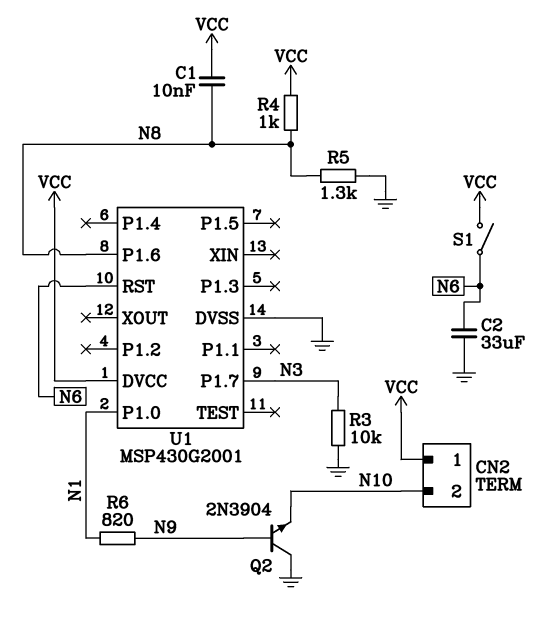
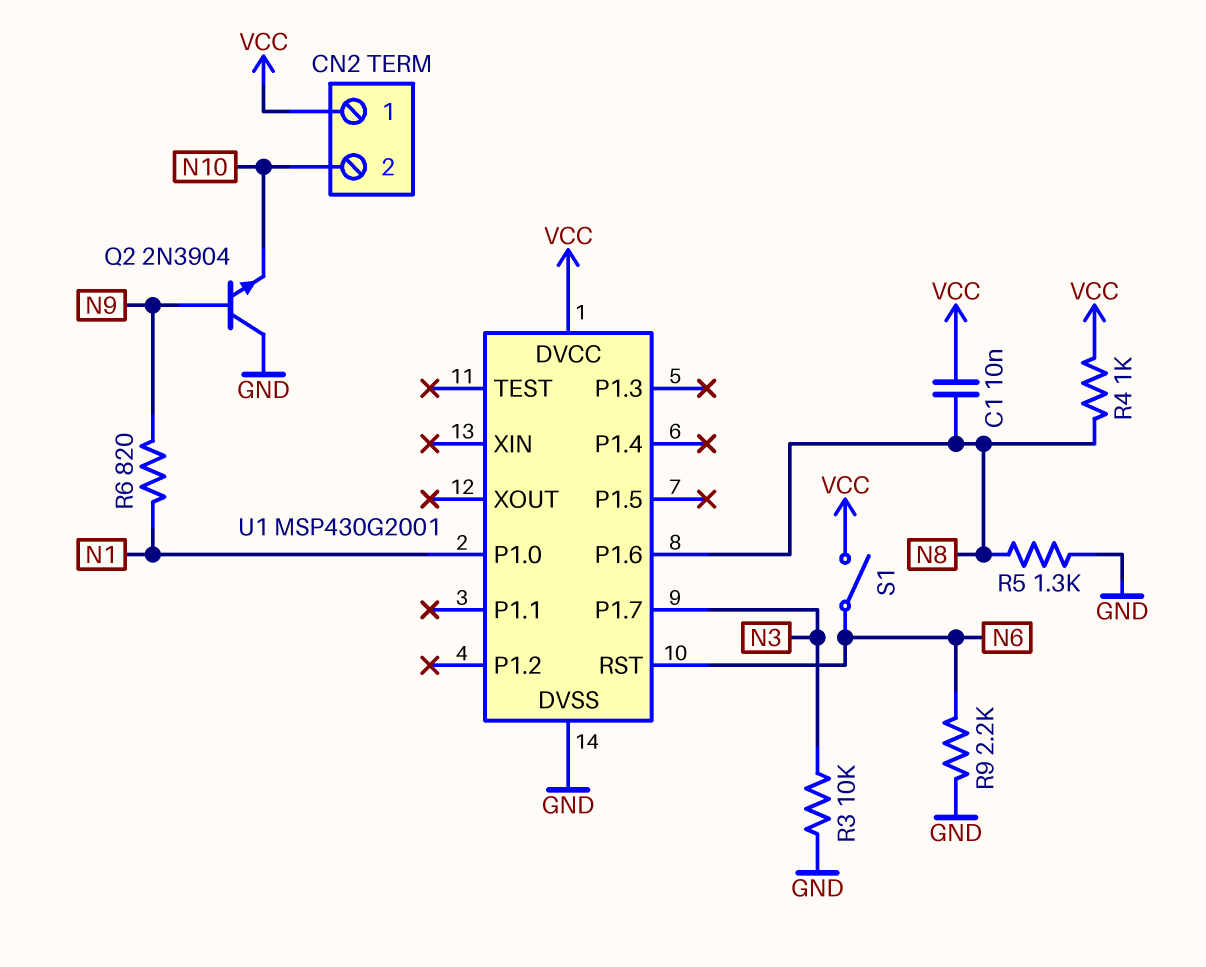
C2: 33uF (GND, N6) -> none
R9: none -> 2.2k (GND, N6)

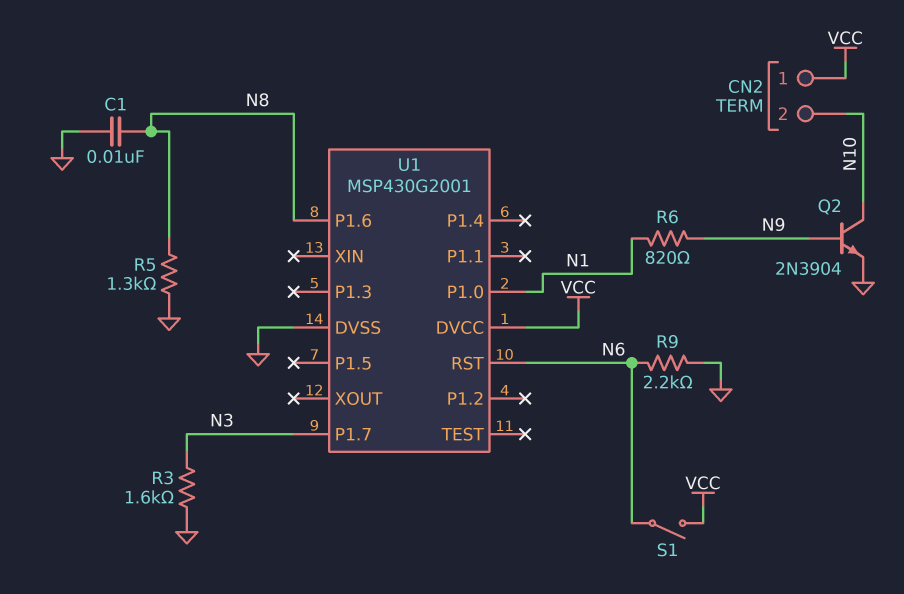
C1: 10nF (N8, VCC) -> 10nF (GND, N8)
Q2: NPN 2N3904 (B N9, C GND, E N10) -> NPN 2N3904 (B N9, C N10, E GND)
R3: 10k (GND, N3) -> 1.6k (GND, N3)
R4: 1k (N8, VCC) -> none

